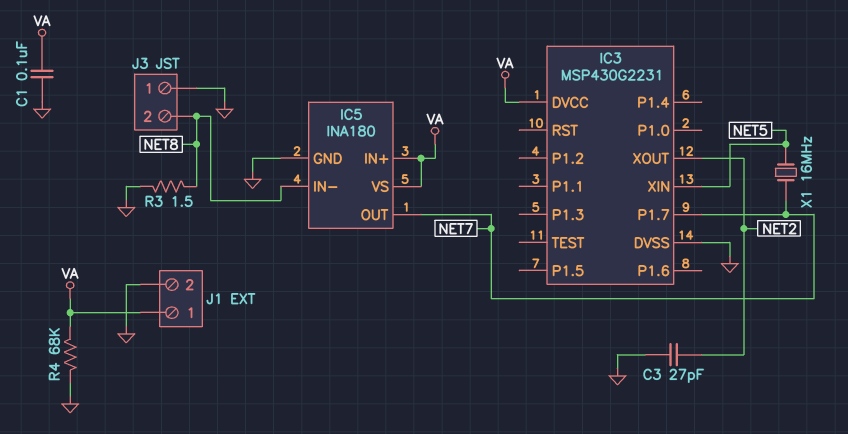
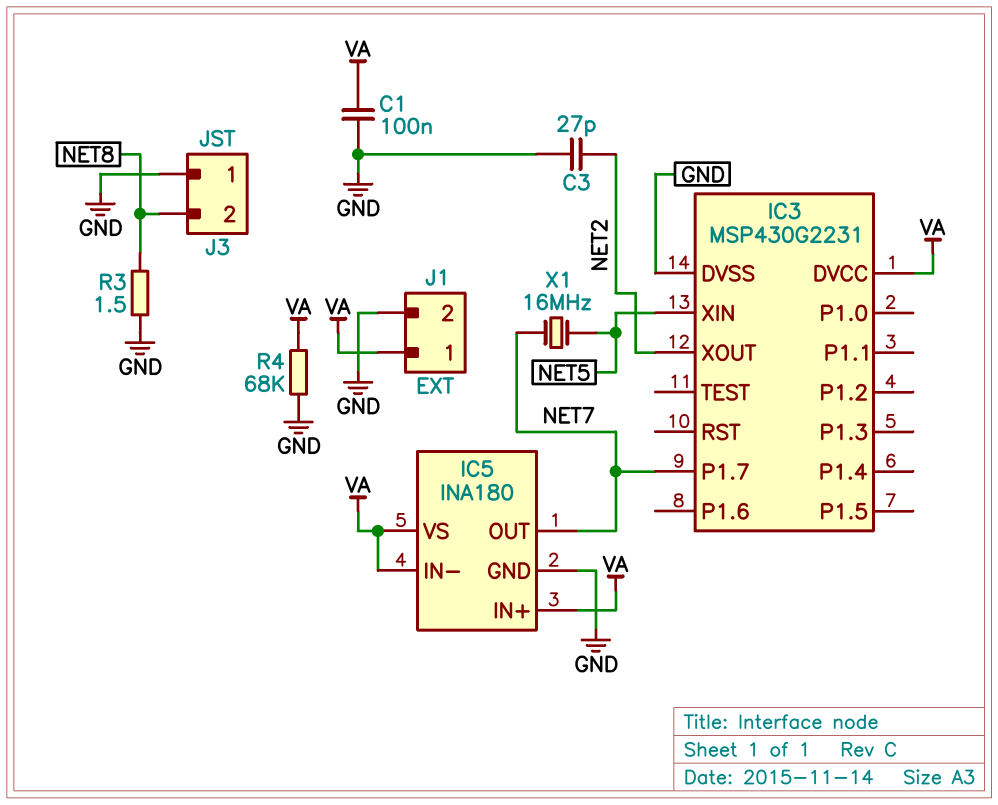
IC5 pin IN-: NET8 -> VA

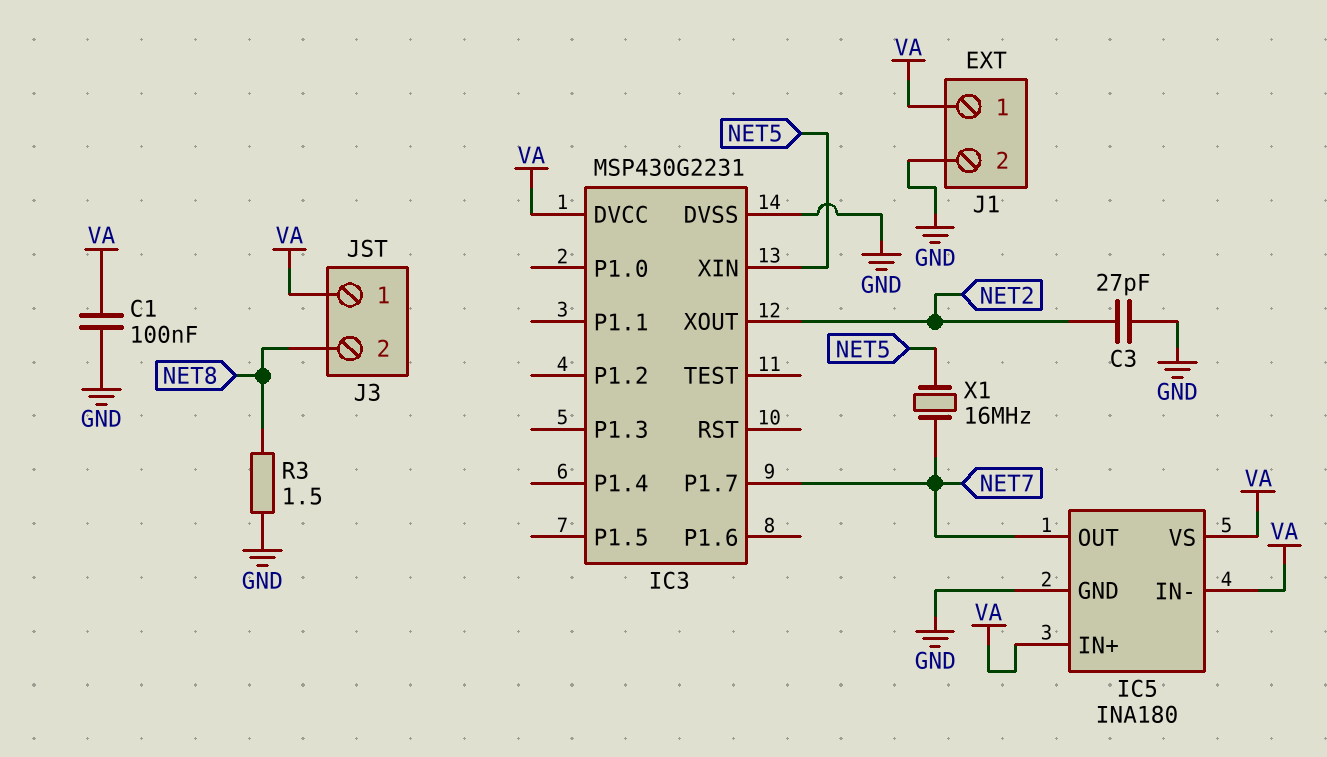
J3 pin 1: GND -> VA
R4: 68k (GND, VA) -> none

